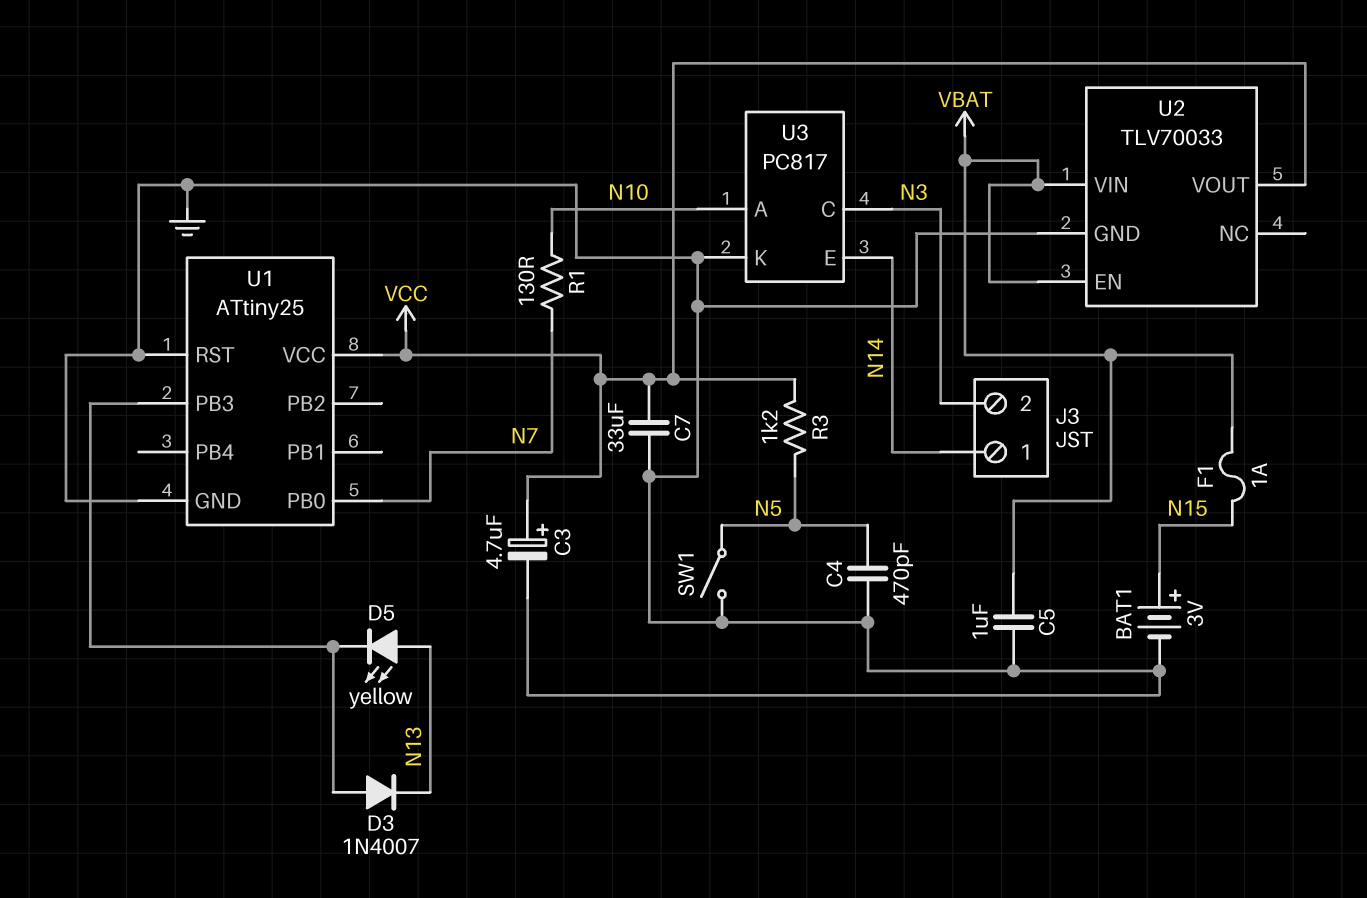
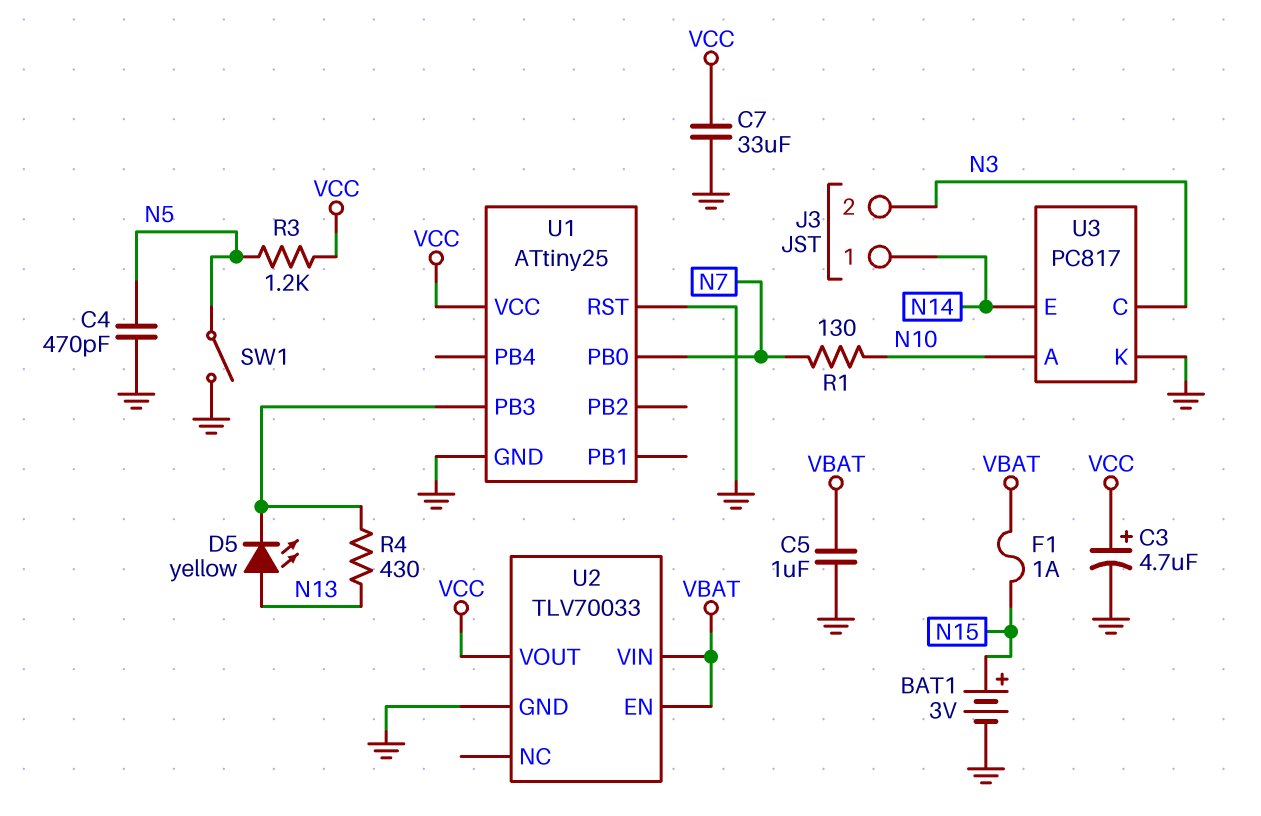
D3: diode 1N4007 (A U1/PB3, K N13) -> none
R4: none -> 430 (N13, U1/PB3)

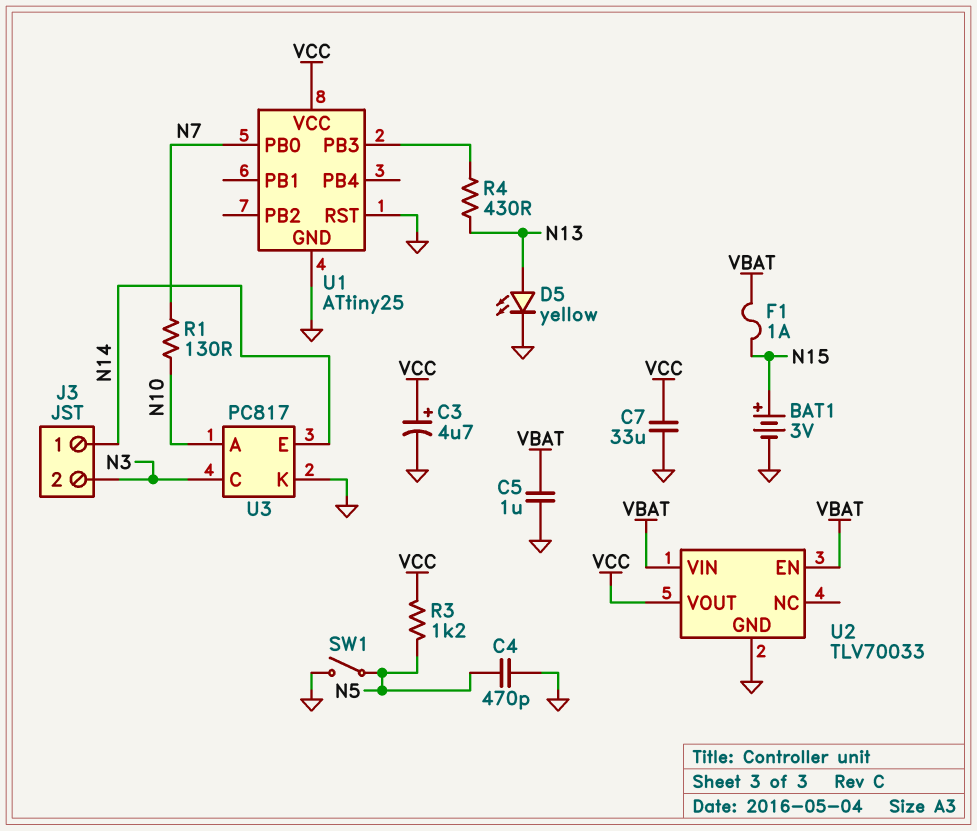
D5: LED yellow (A N13, K U1/PB3) -> LED yellow (A N13, K GND)

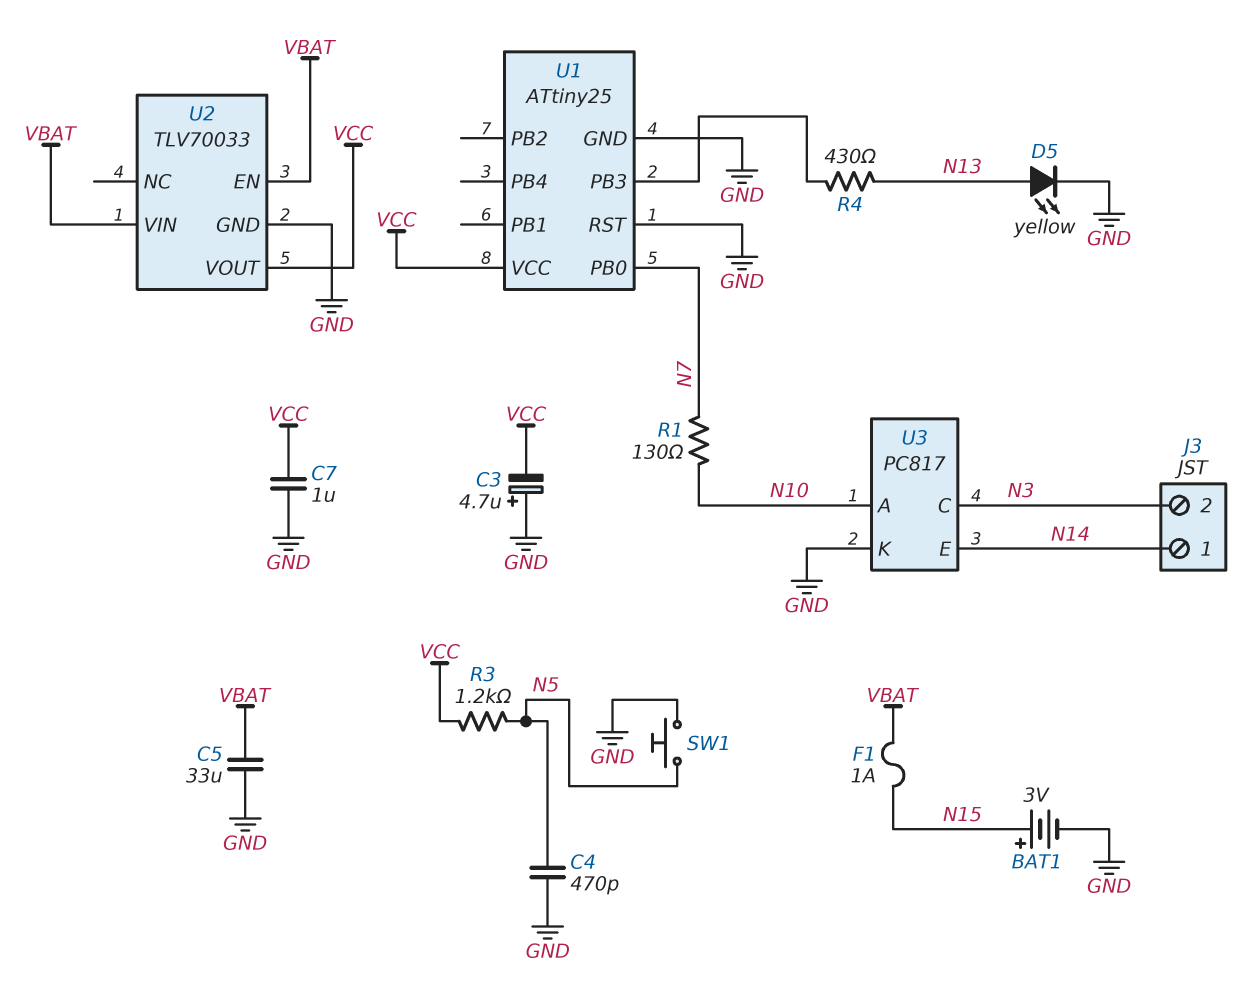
C3: 4.7uF (plus VCC, minus GND) -> 4.7uF (plus GND, minus VCC)
C5: 1uF (GND, VBAT) -> 33uF (GND, VBAT)
C7: 33uF (GND, VCC) -> 1uF (GND, VCC)
SW1: switch (GND, N5) -> button (GND, N5)

